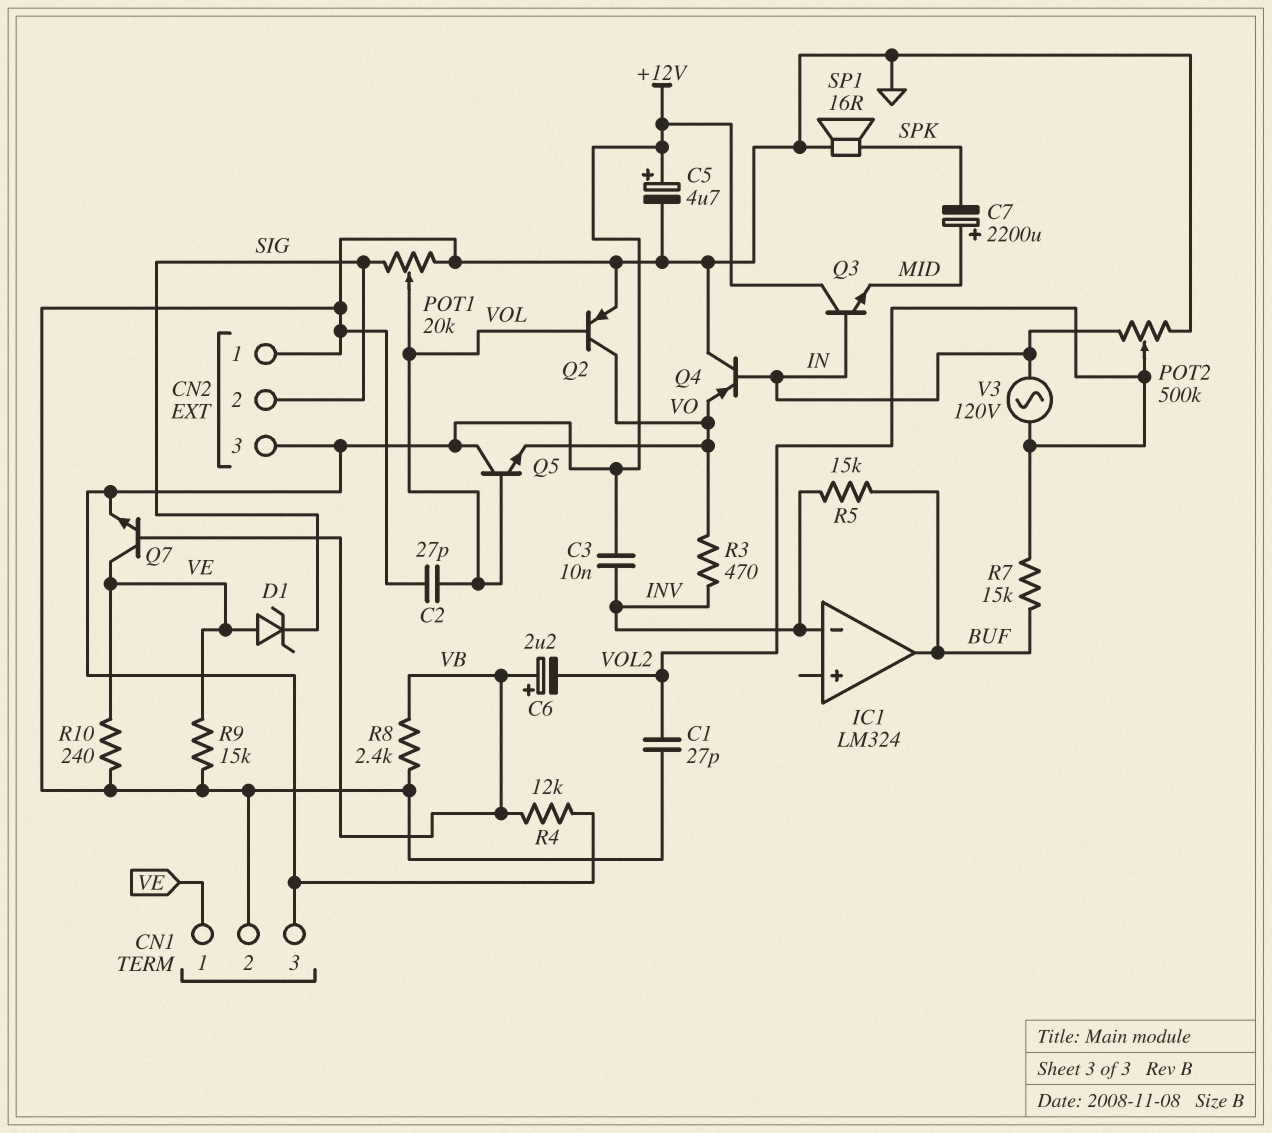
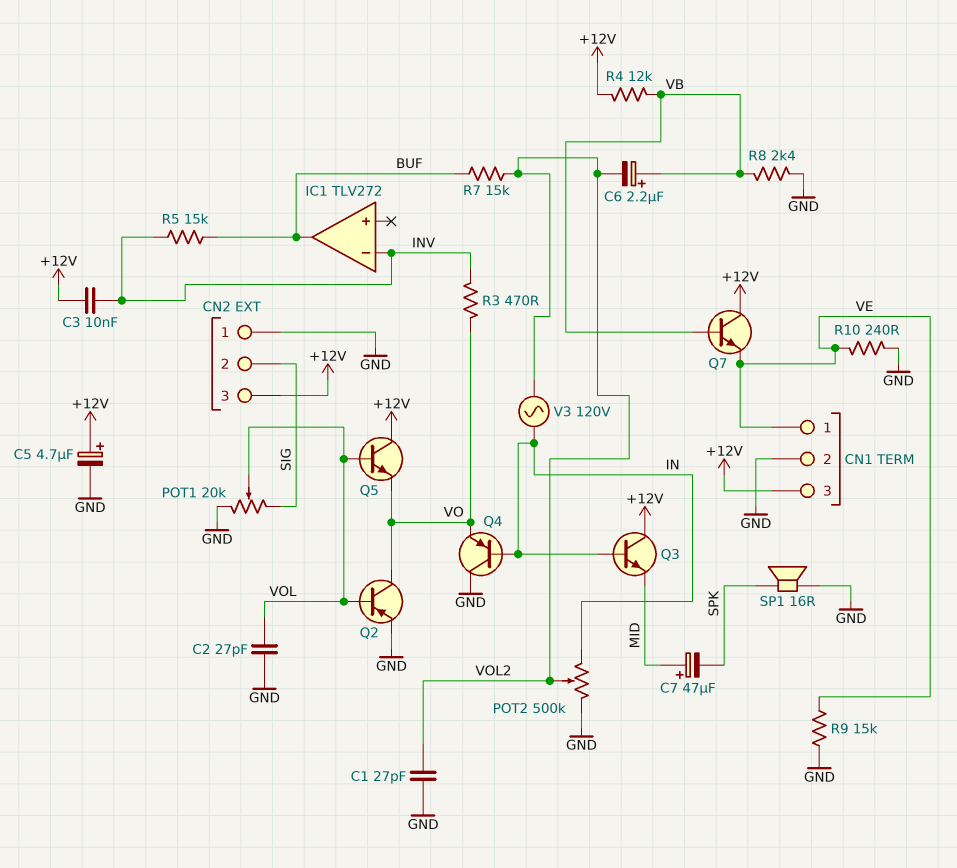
C7: 2200uF (plus MID, minus SPK) -> 47uF (plus MID, minus SPK)
D1: zener (A VE, K SIG) -> none
IC1: LM324 -> TLV272
Q7: NPN (B VB, C VE, E +12V) -> NPN (B VB, C +12V, E VE)

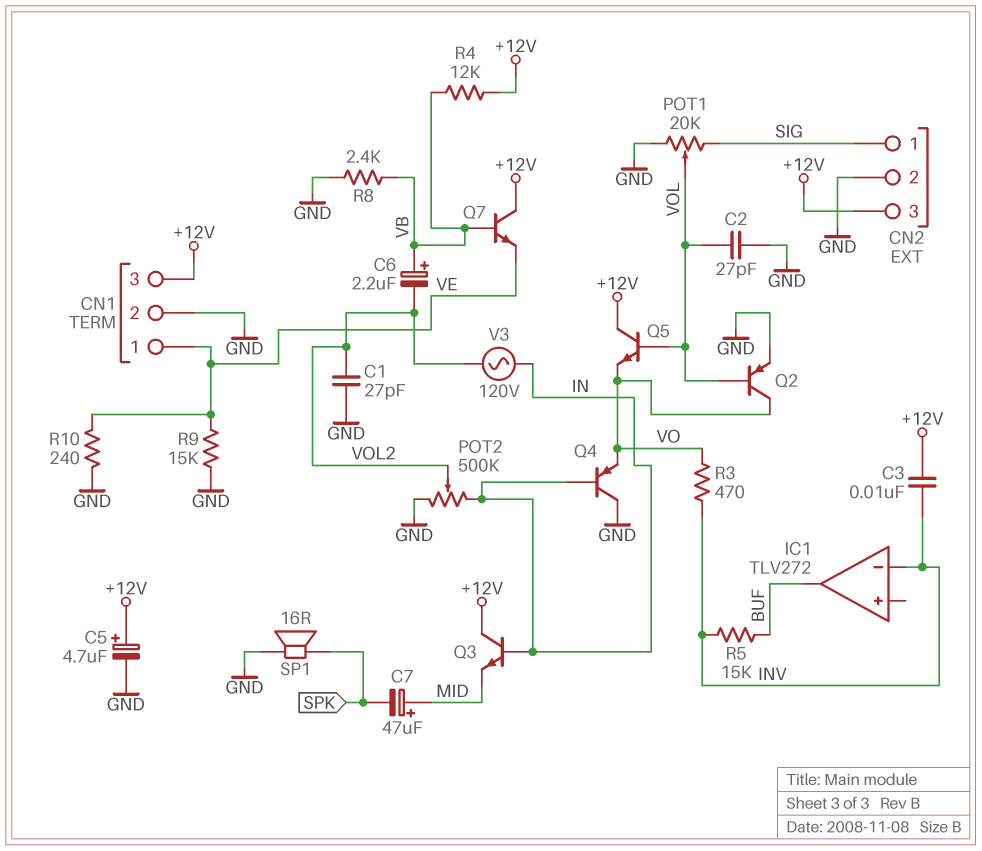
CN2 pin 1: GND -> SIG
CN2 pin 2: SIG -> GND
R7: 15k (BUF, VOL2) -> none

